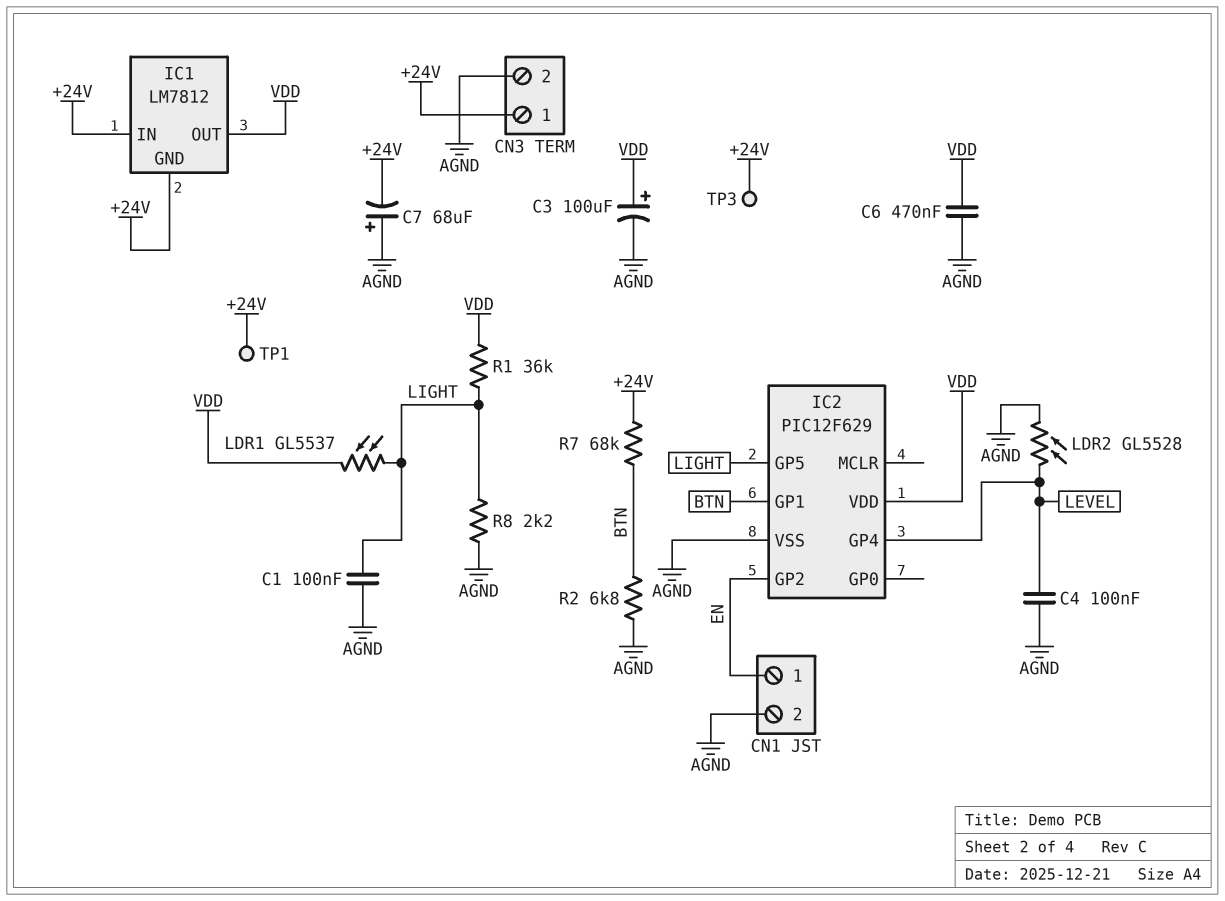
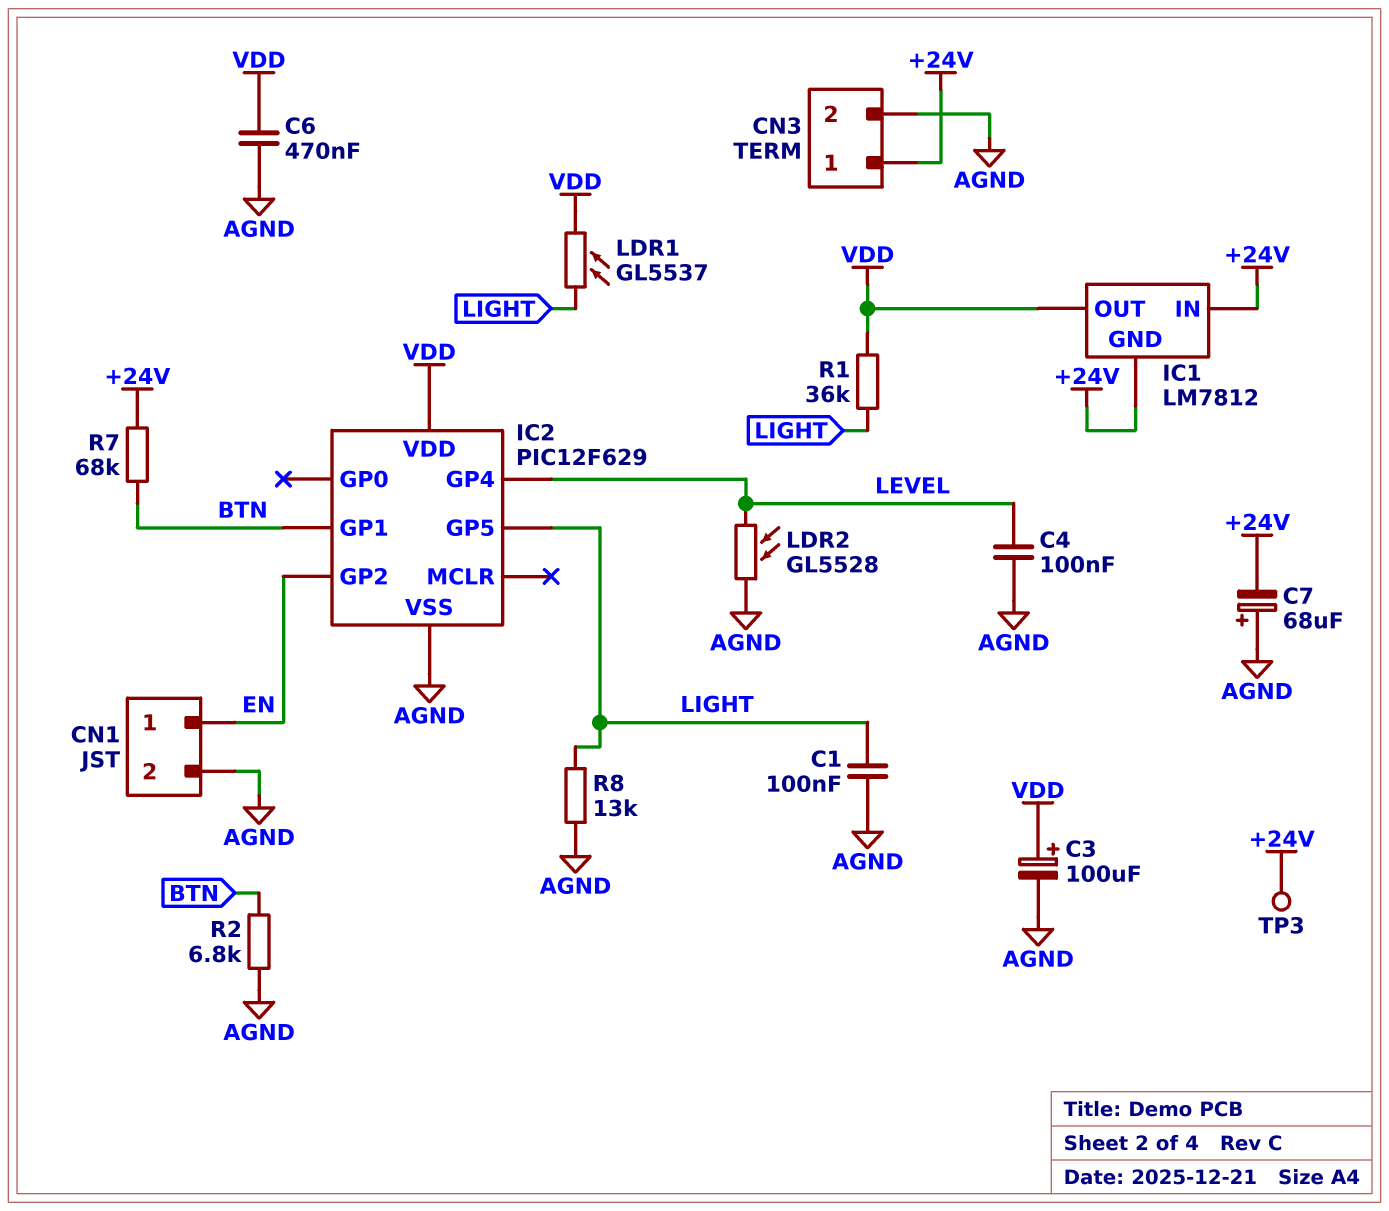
R8: 2.2k (AGND, LIGHT) -> 13k (AGND, LIGHT)
TP1: test point (+24V) -> none

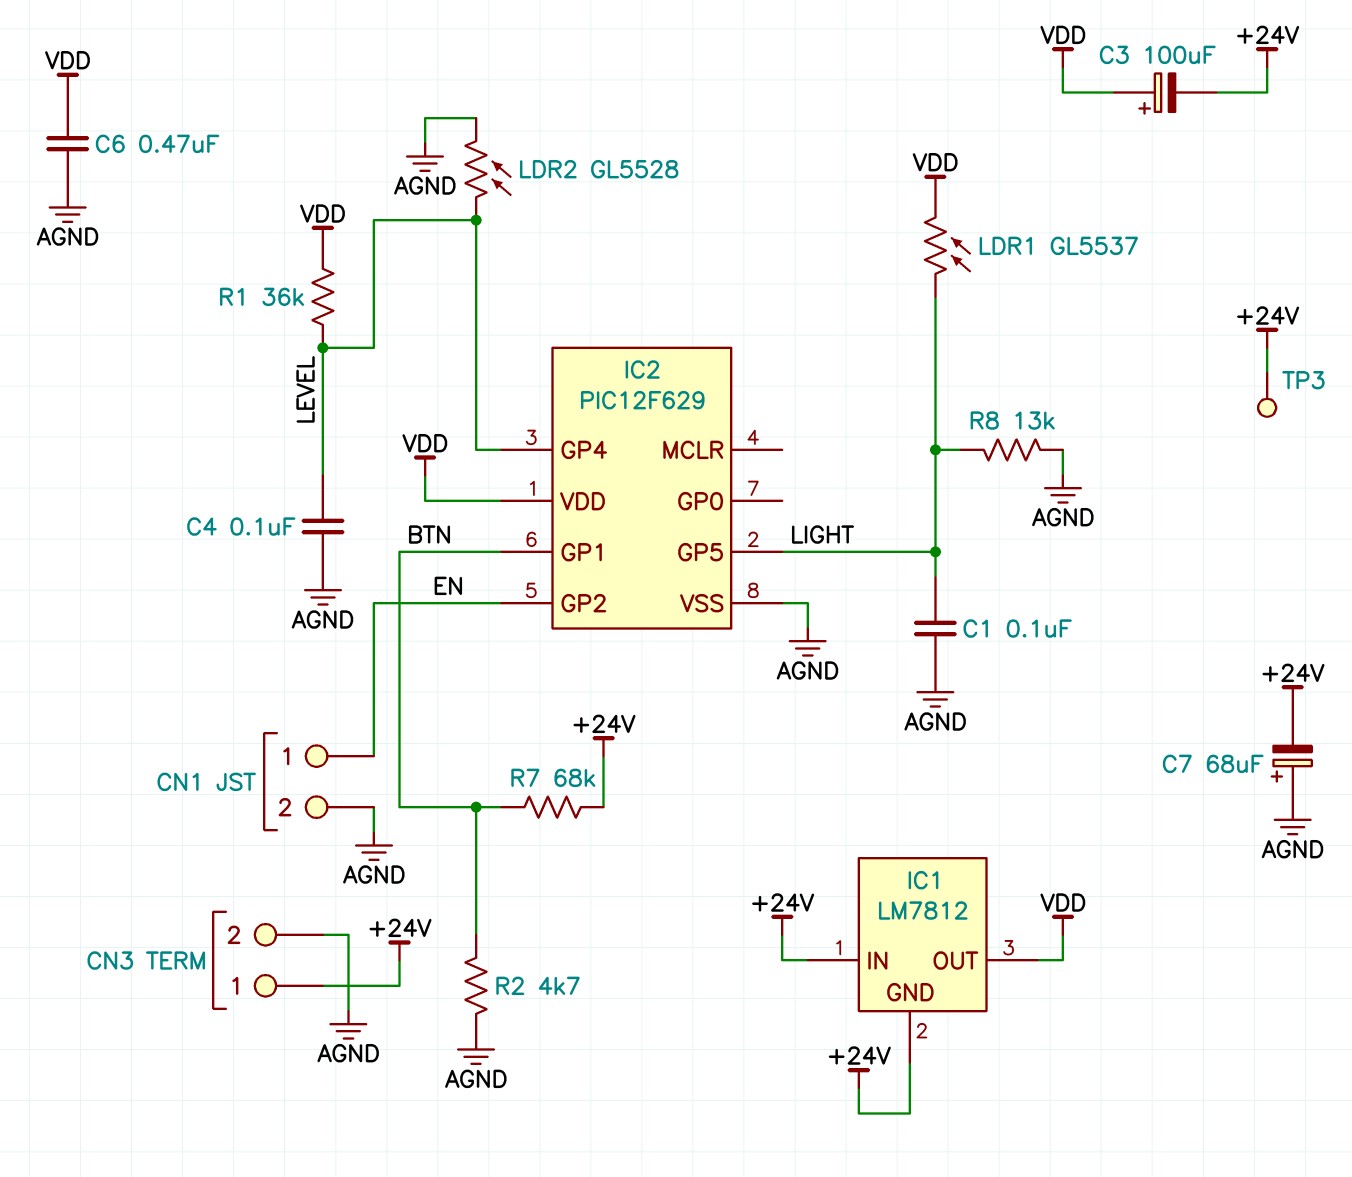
C3: 100uF (plus VDD, minus AGND) -> 100uF (plus VDD, minus +24V)
R1: 36k (LIGHT, VDD) -> 36k (LEVEL, VDD)
R2: 6.8k (AGND, BTN) -> 4.7k (AGND, BTN)

